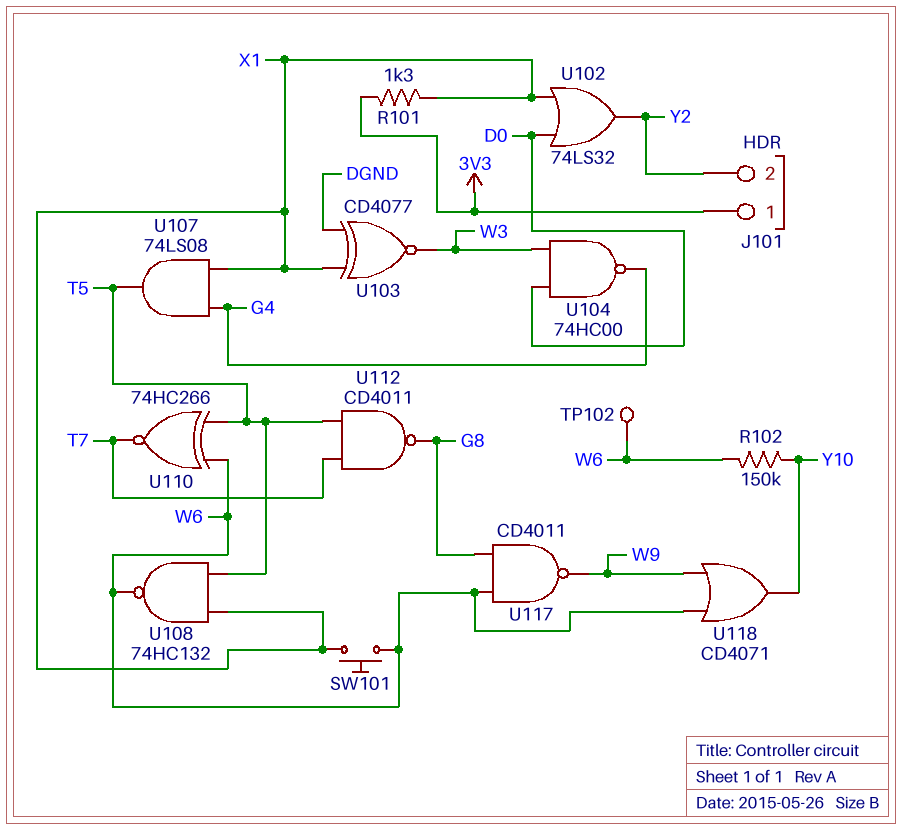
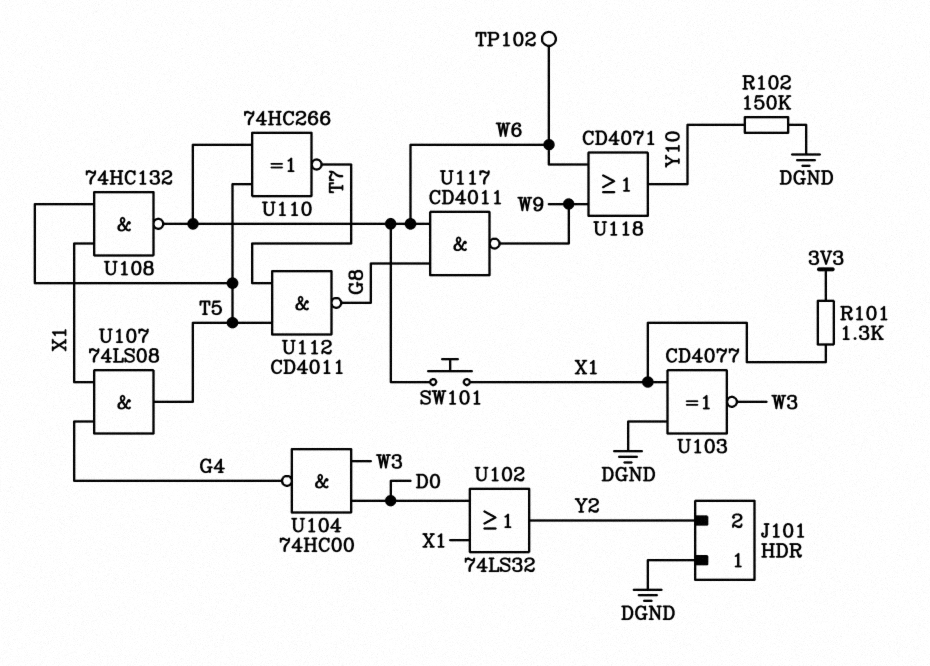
J101 pin 1: 3V3 -> DGND
R102: 150k (W6, Y10) -> 150k (DGND, Y10)

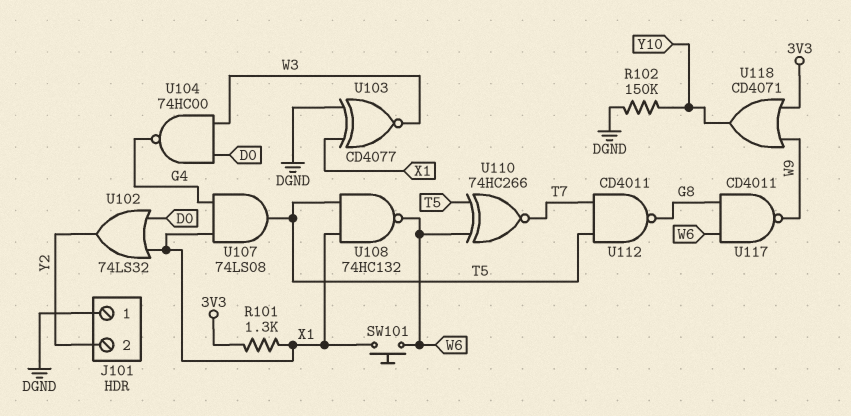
TP102: test point (W6) -> none
U118: OR CD4071 (in W6, in W9, out Y10) -> OR CD4071 (in 3V3, in W9, out Y10)

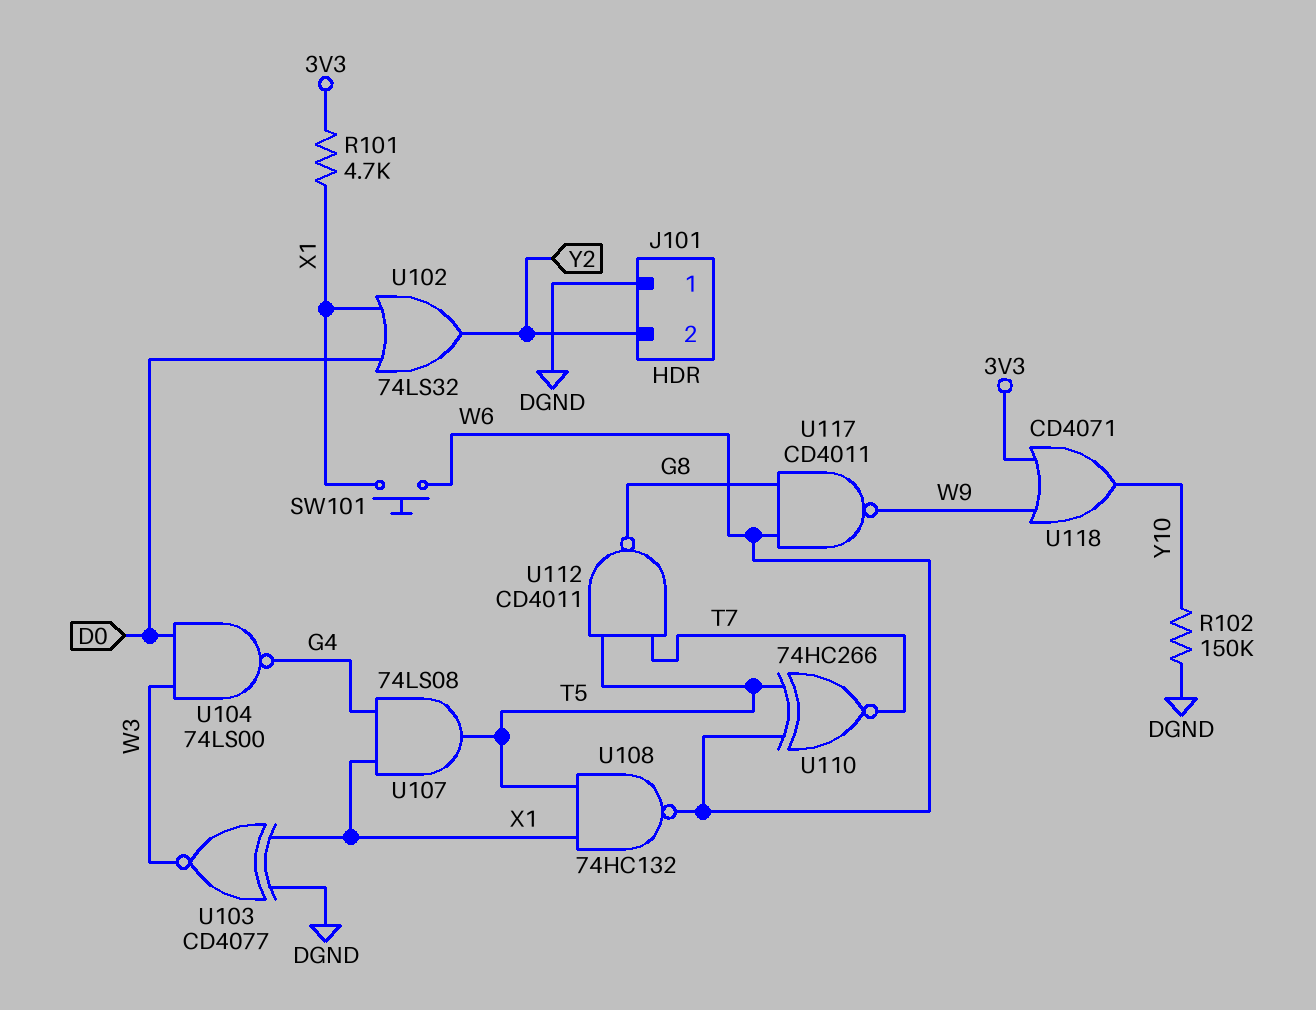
R101: 1.3k (3V3, X1) -> 4.7k (3V3, X1)
U104: NAND 74HC00 (in D0, in W3, out G4) -> NAND 74LS00 (in D0, in W3, out G4)

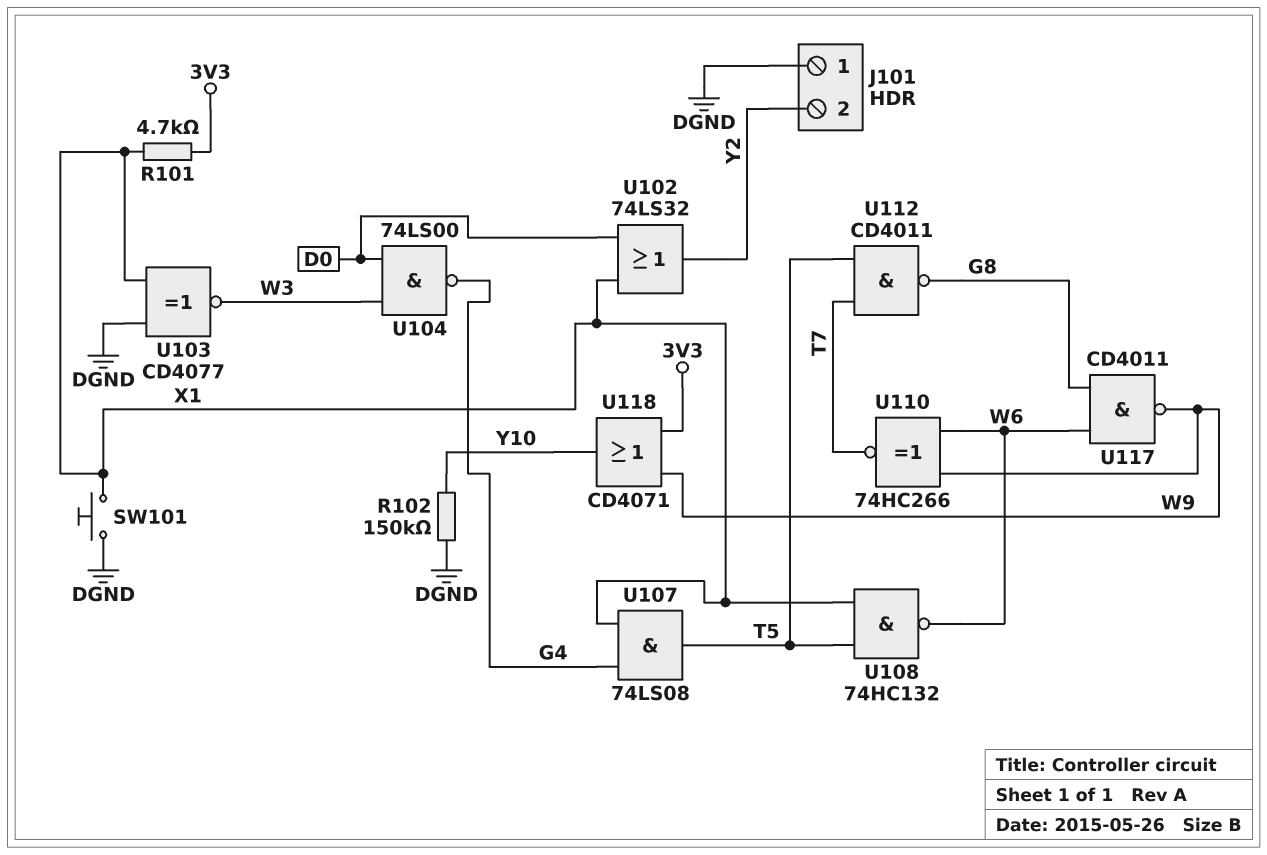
SW101: button (W6, X1) -> button (DGND, X1)
U110: XNOR 74HC266 (in T5, in W6, out T7) -> XNOR 74HC266 (in W6, in W9, out T7)

